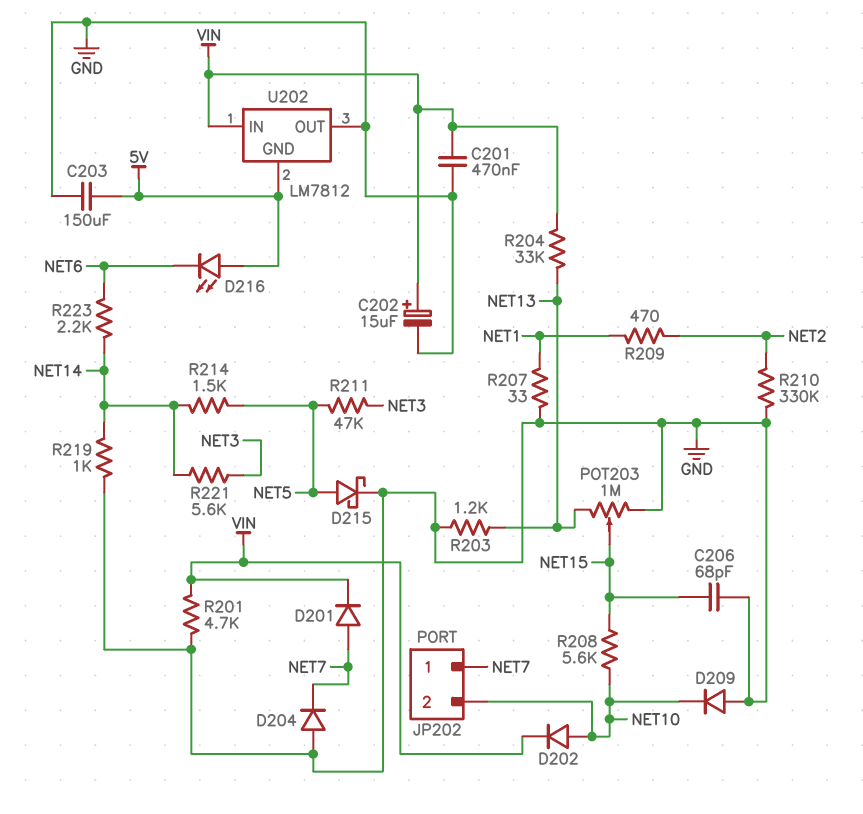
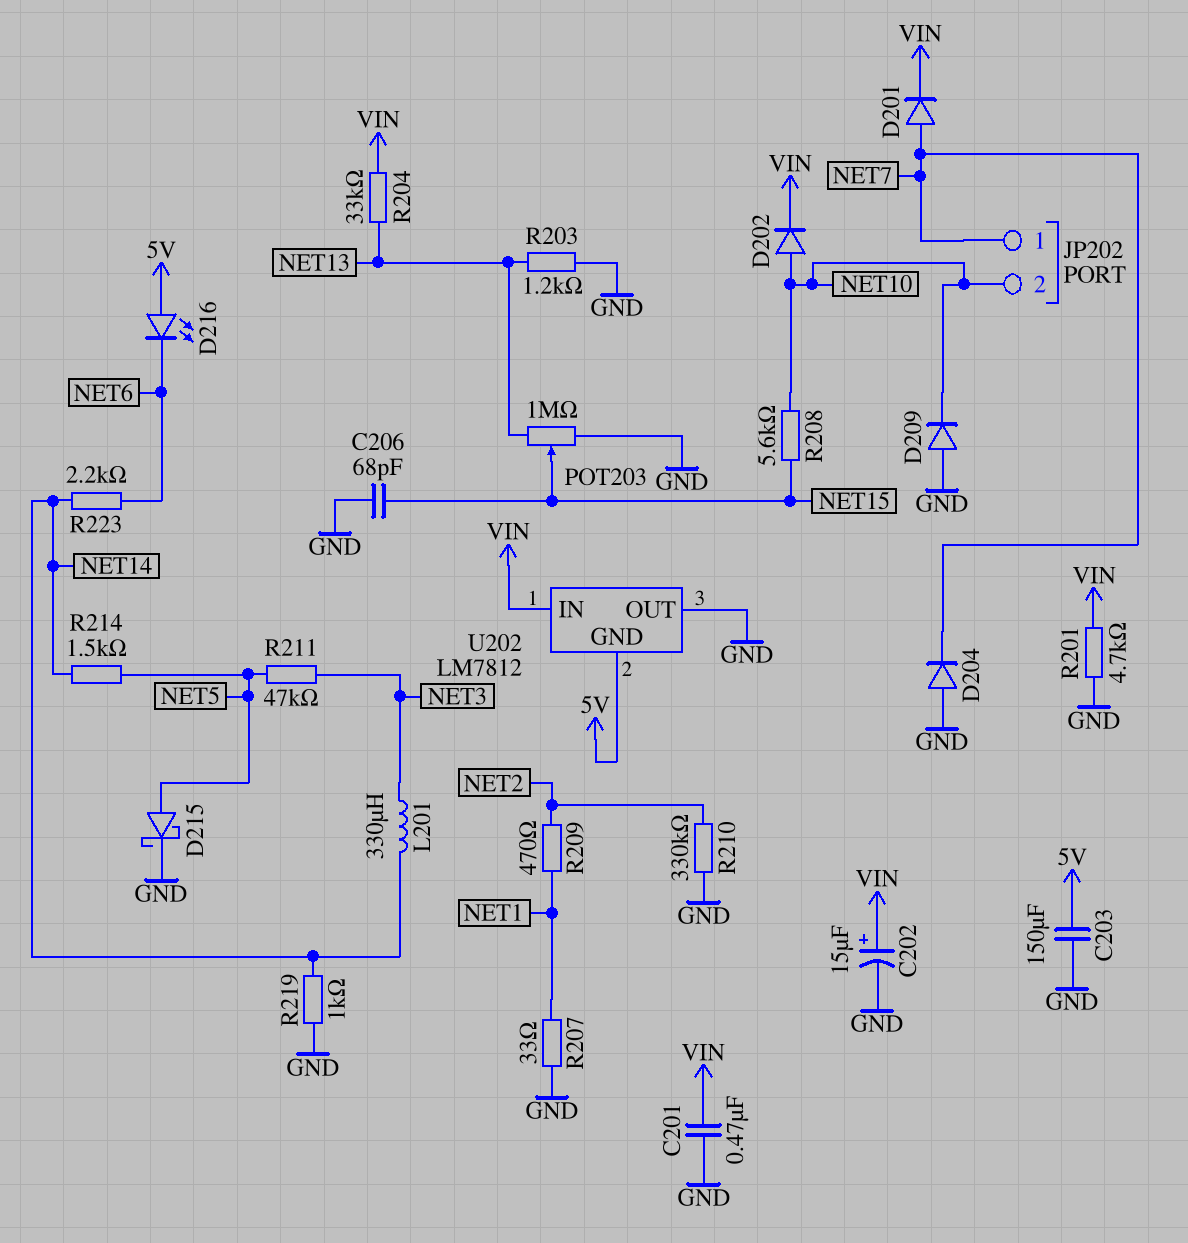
L201: none -> 330uH (NET3, NET14)
R221: 5.6k (NET3, NET14) -> none

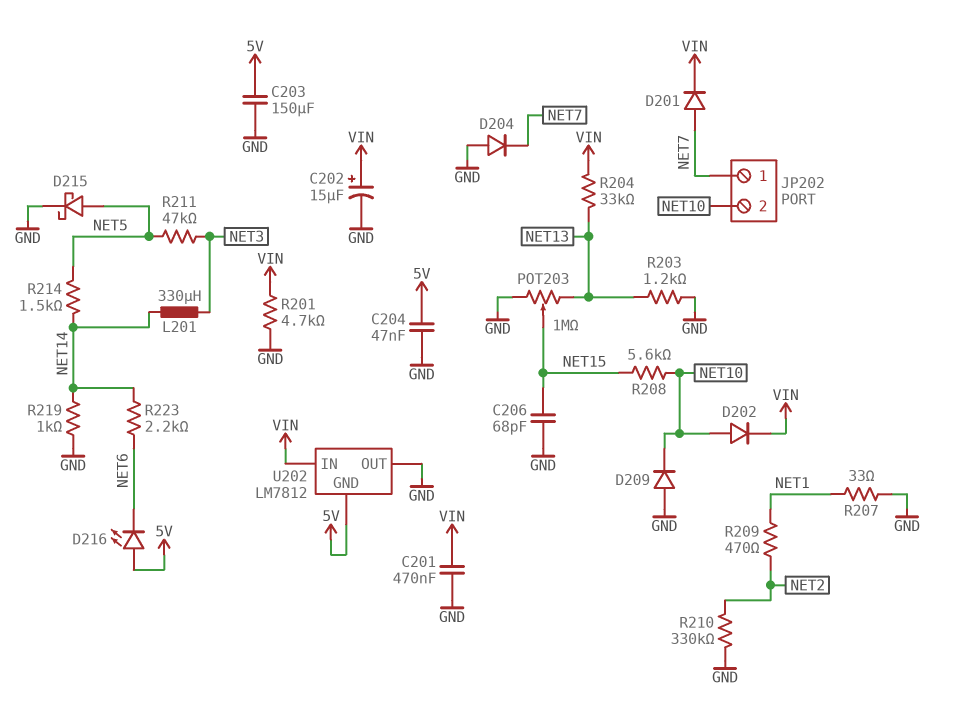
C204: none -> 47nF (5V, GND)

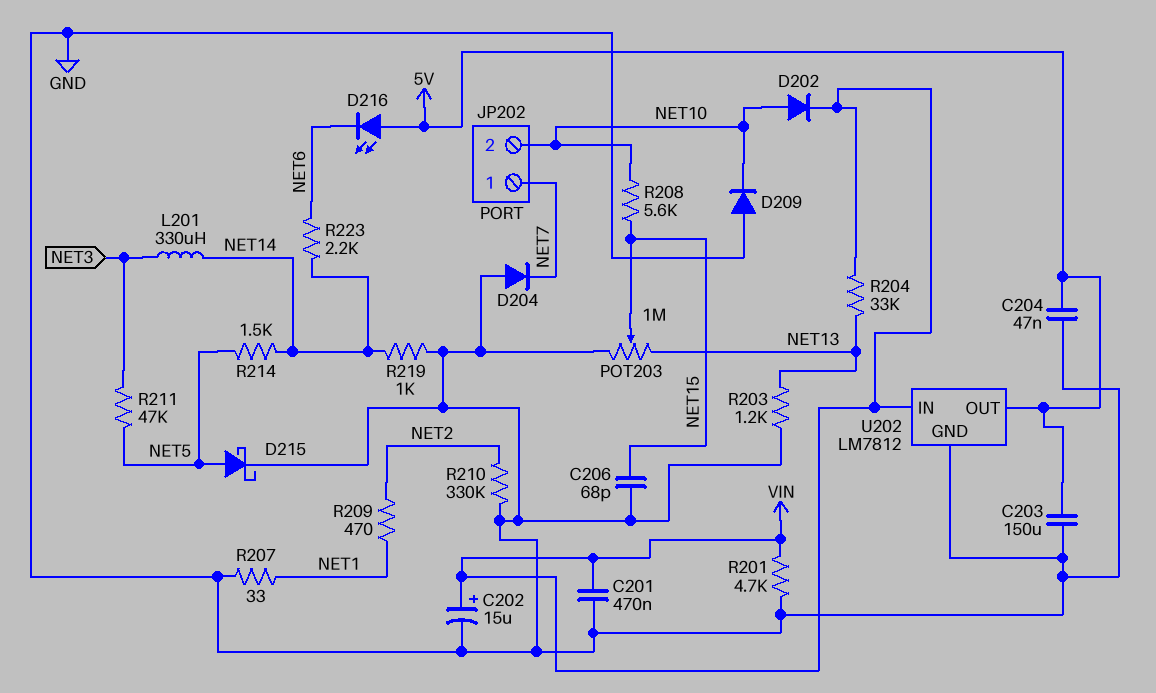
D201: diode (A NET7, K VIN) -> none
U202 pin GND: 5V -> GND
U202 pin OUT: GND -> 5V

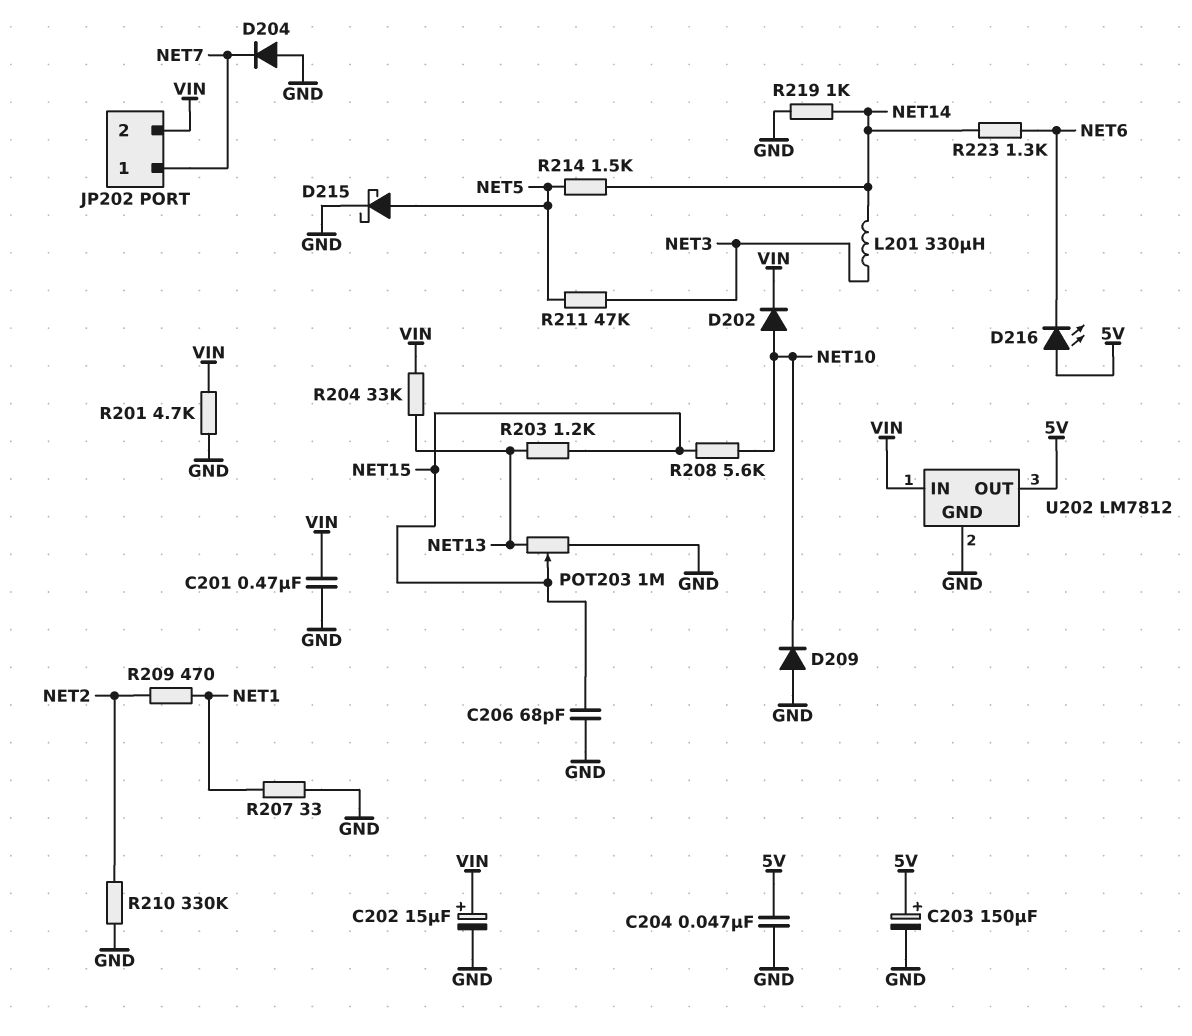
C203: 150uF (5V, GND) -> 150uF (plus 5V, minus GND)
JP202 pin 2: NET10 -> VIN
R203: 1.2k (GND, NET13) -> 1.2k (NET13, NET15)
R223: 2.2k (NET6, NET14) -> 1.3k (NET6, NET14)

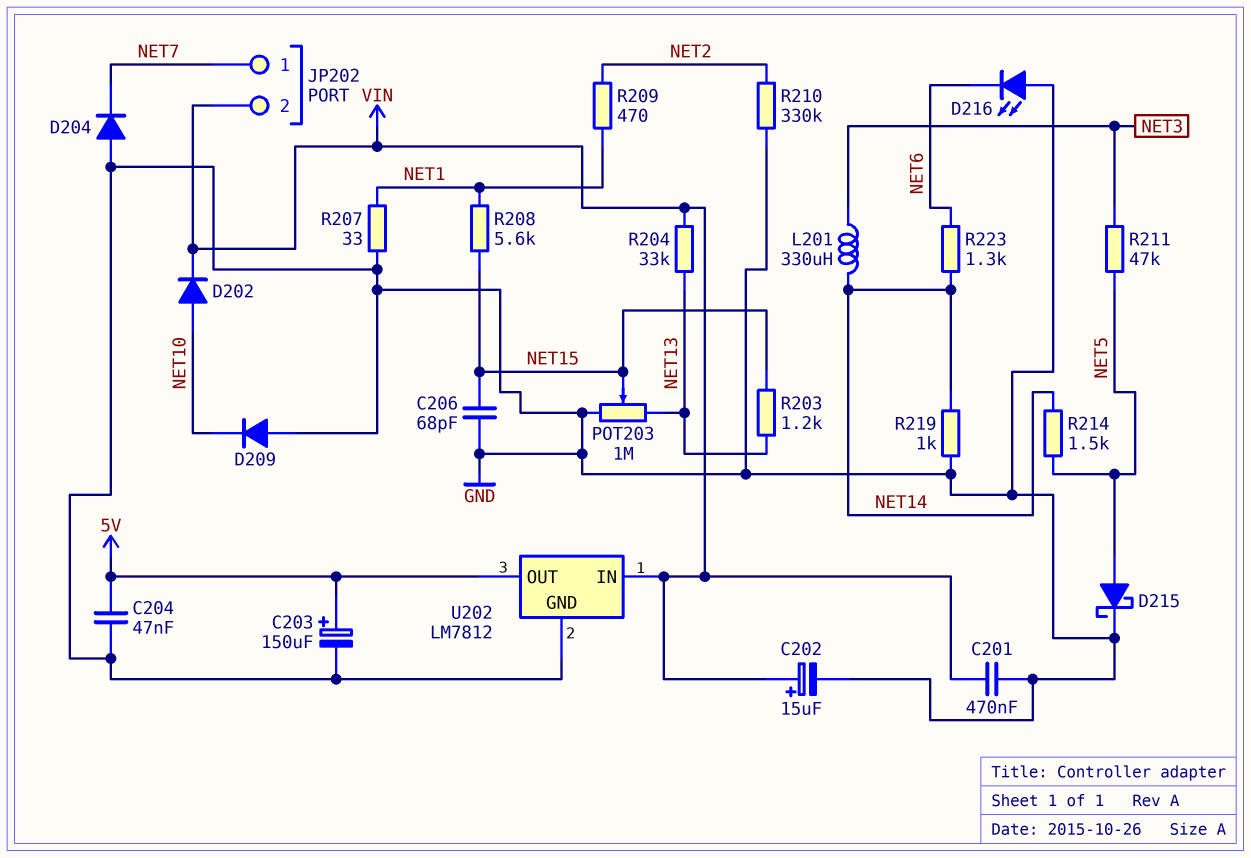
D216: LED (A 5V, K NET6) -> LED (A GND, K NET6)
R201: 4.7k (GND, VIN) -> none
R208: 5.6k (NET10, NET15) -> 5.6k (NET1, NET15)

